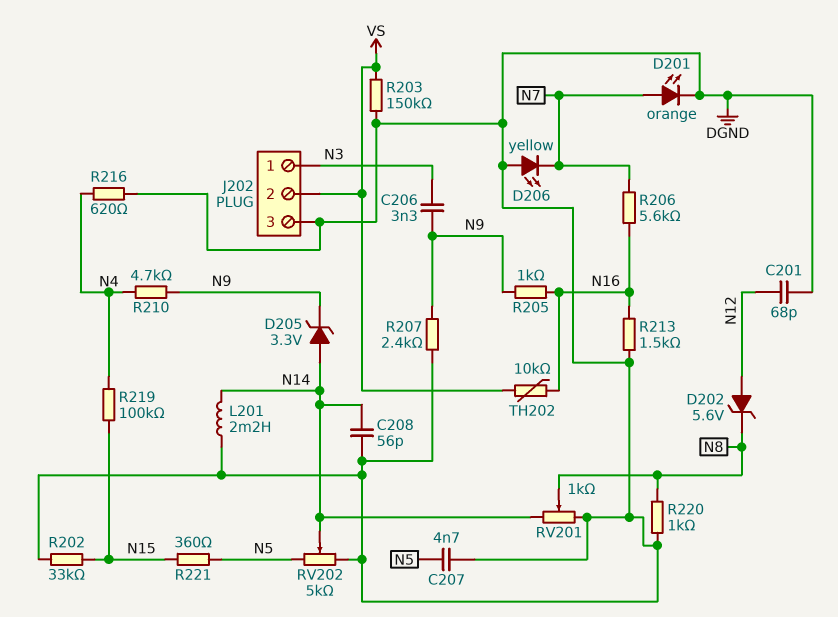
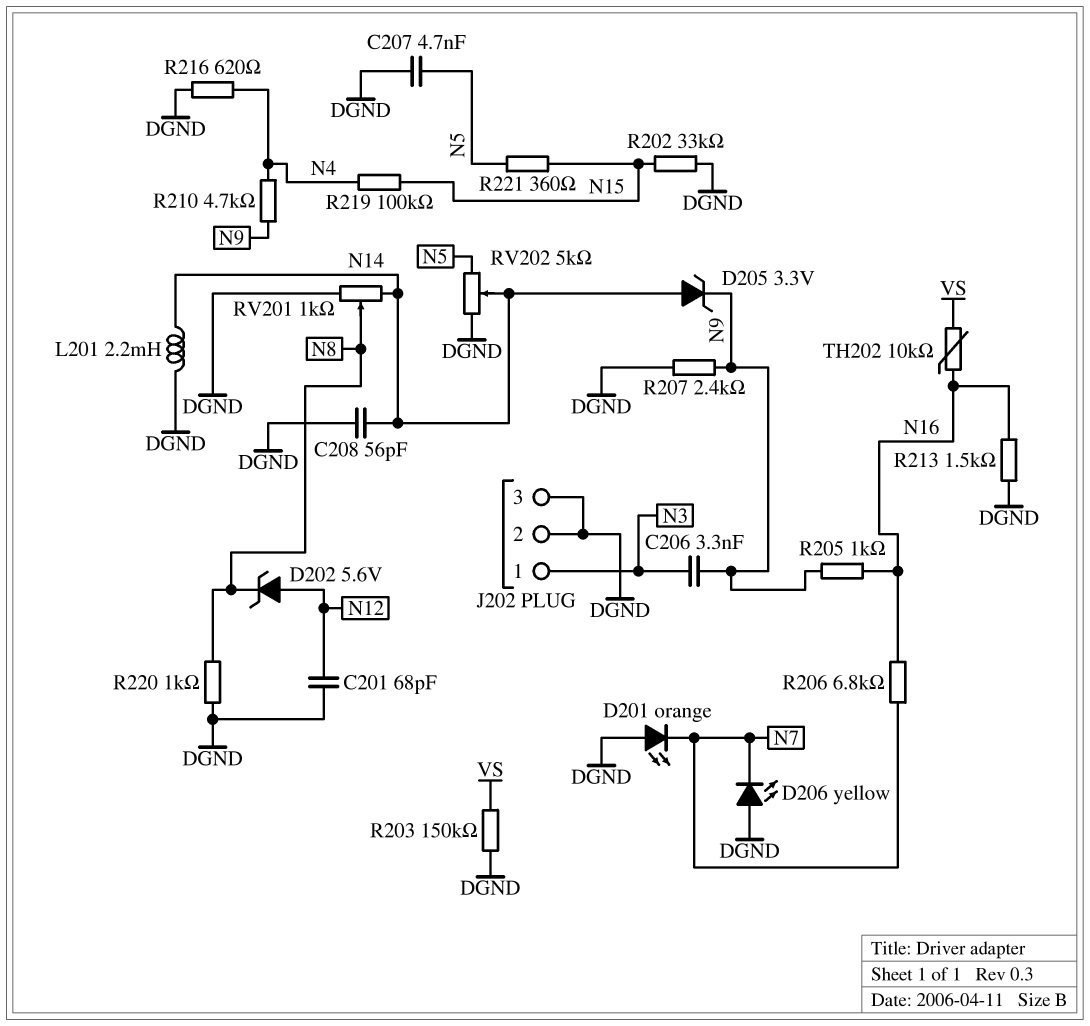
D201: LED orange (A N7, K DGND) -> LED orange (A DGND, K N7)
J202 pin 2: VS -> DGND
R206: 5.6k (N7, N16) -> 6.8k (N7, N16)

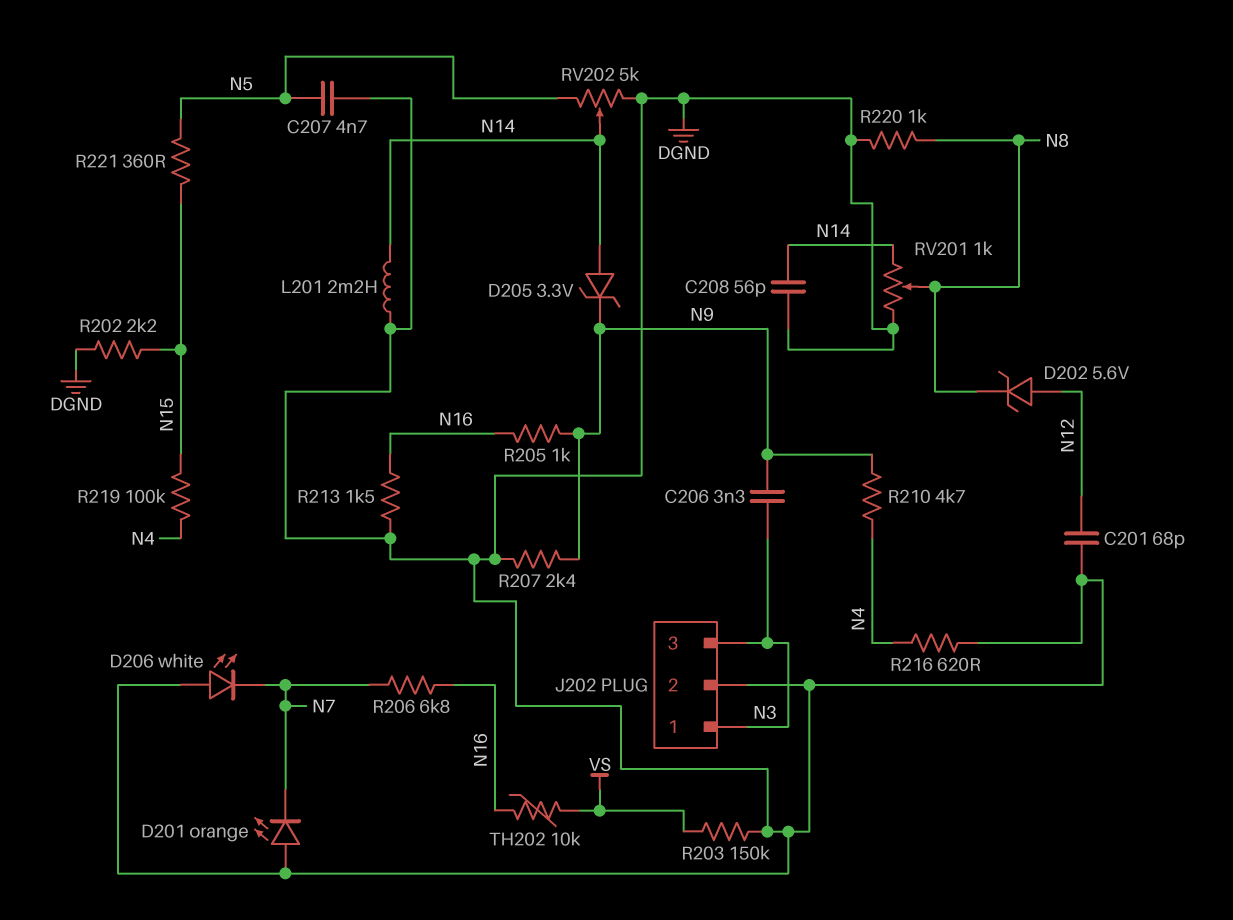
D206: LED yellow (A DGND, K N7) -> LED white (A DGND, K N7)
J202 pin 3: DGND -> N3
R202: 33k (DGND, N15) -> 2.2k (DGND, N15)

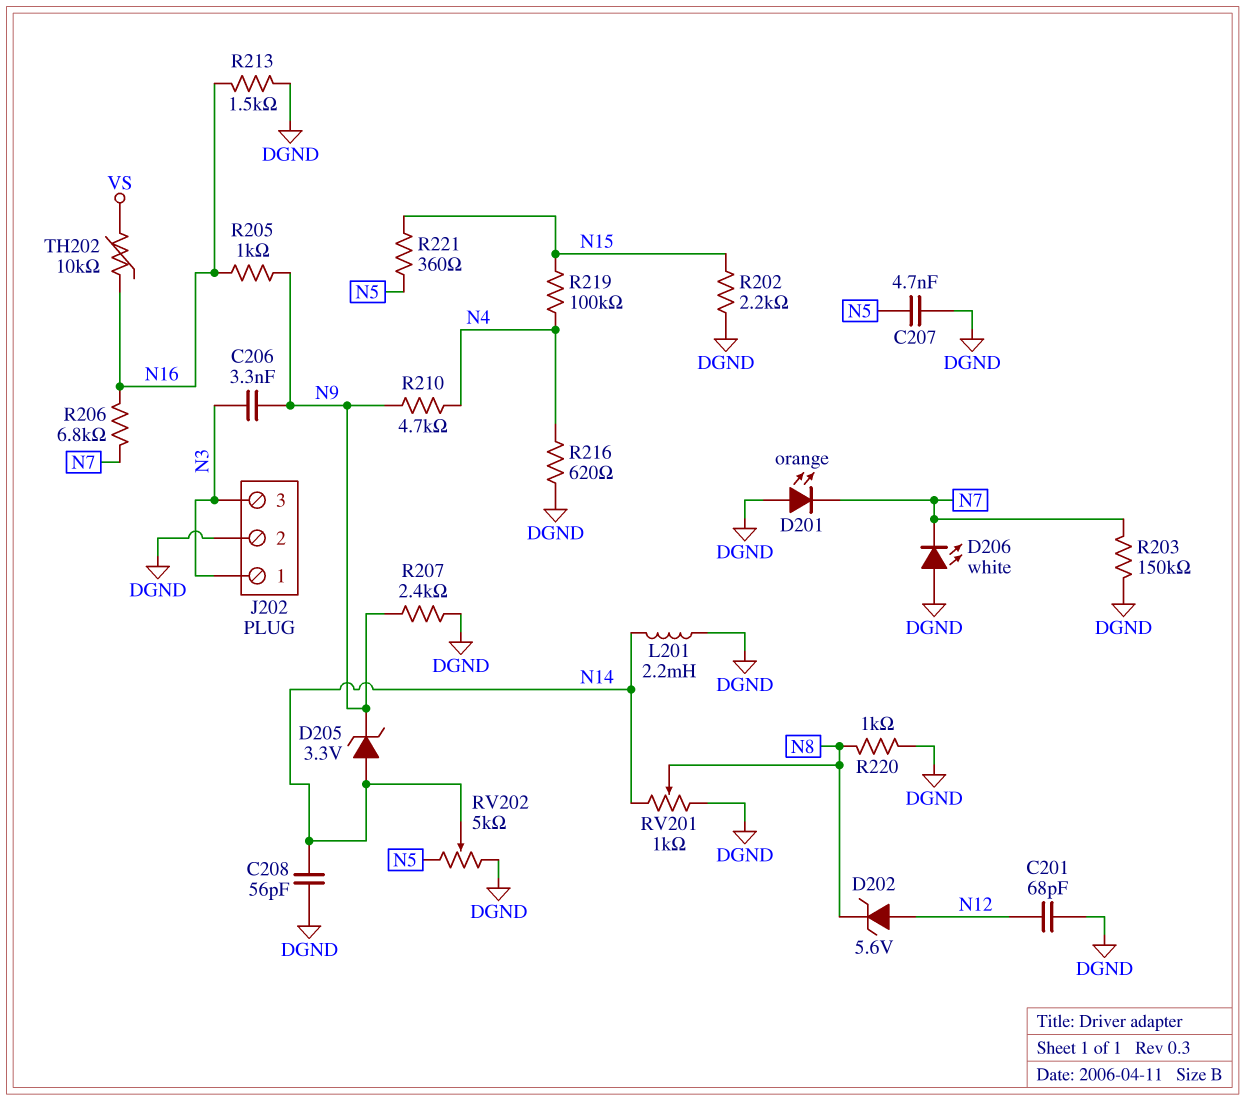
R203: 150k (DGND, VS) -> 150k (DGND, N7)

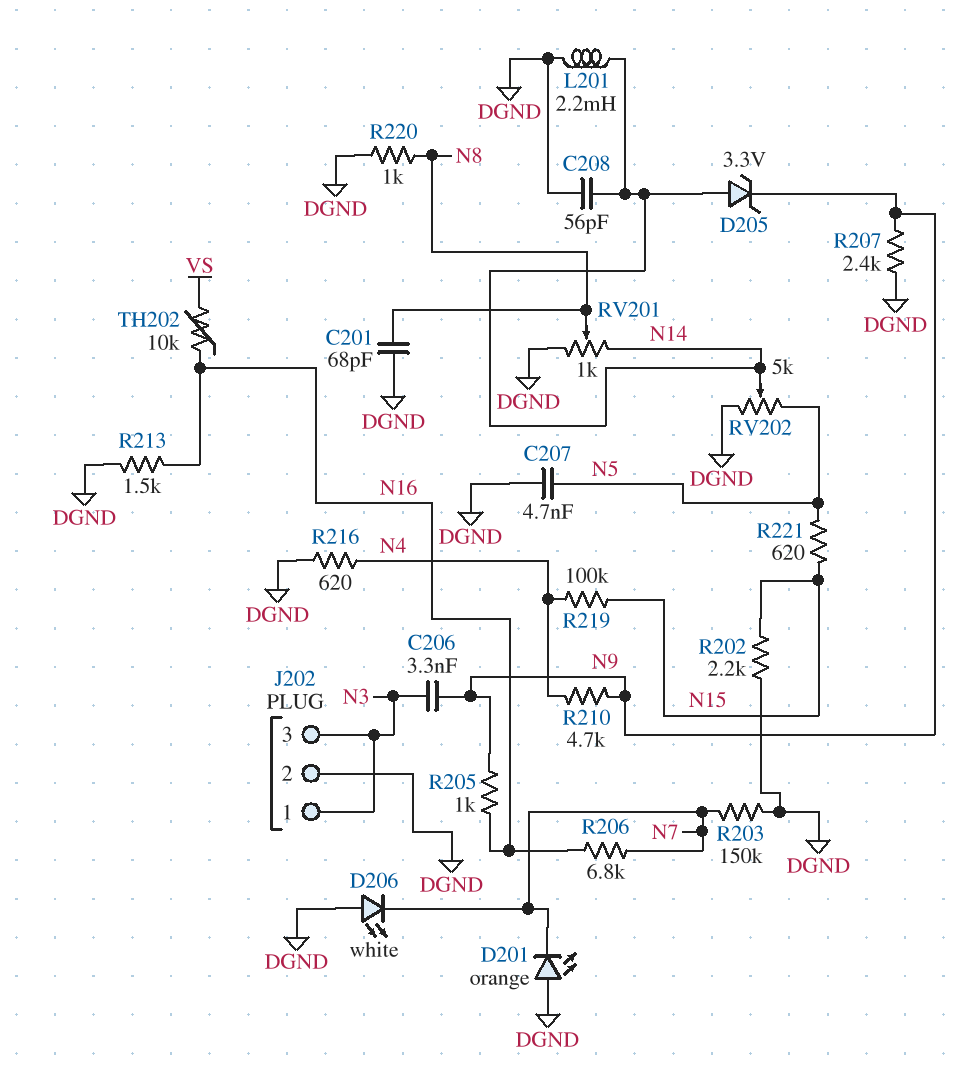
C201: 68pF (DGND, N12) -> 68pF (DGND, N8)
D202: zener 5.6V (A N12, K N8) -> none
R221: 360 (N5, N15) -> 620 (N5, N15)

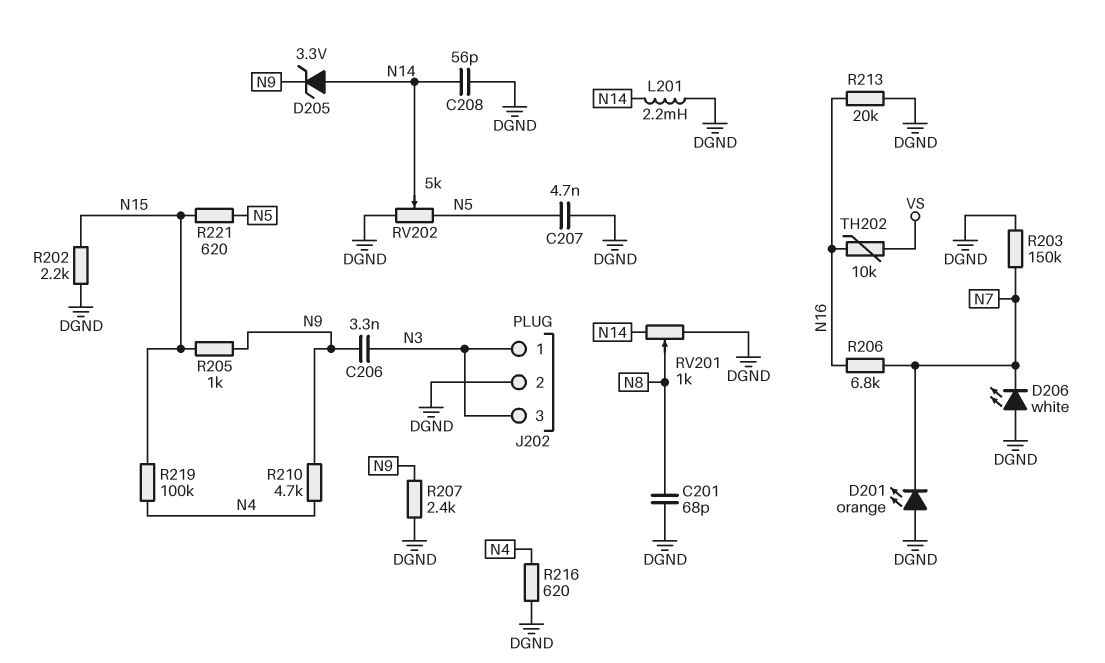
R205: 1k (N9, N16) -> 1k (N9, N15)
R213: 1.5k (DGND, N16) -> 20k (DGND, N16)
R220: 1k (DGND, N8) -> none

